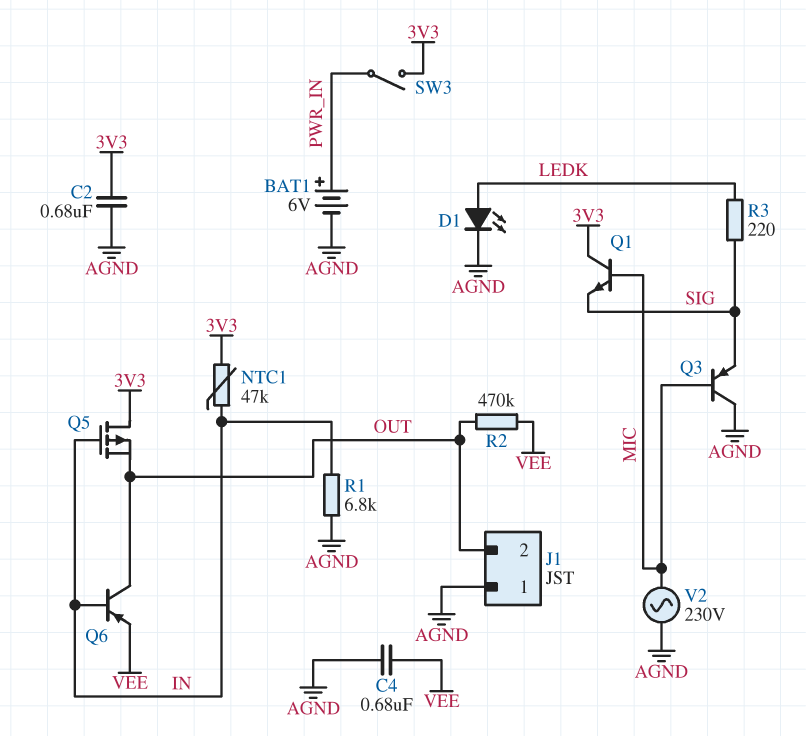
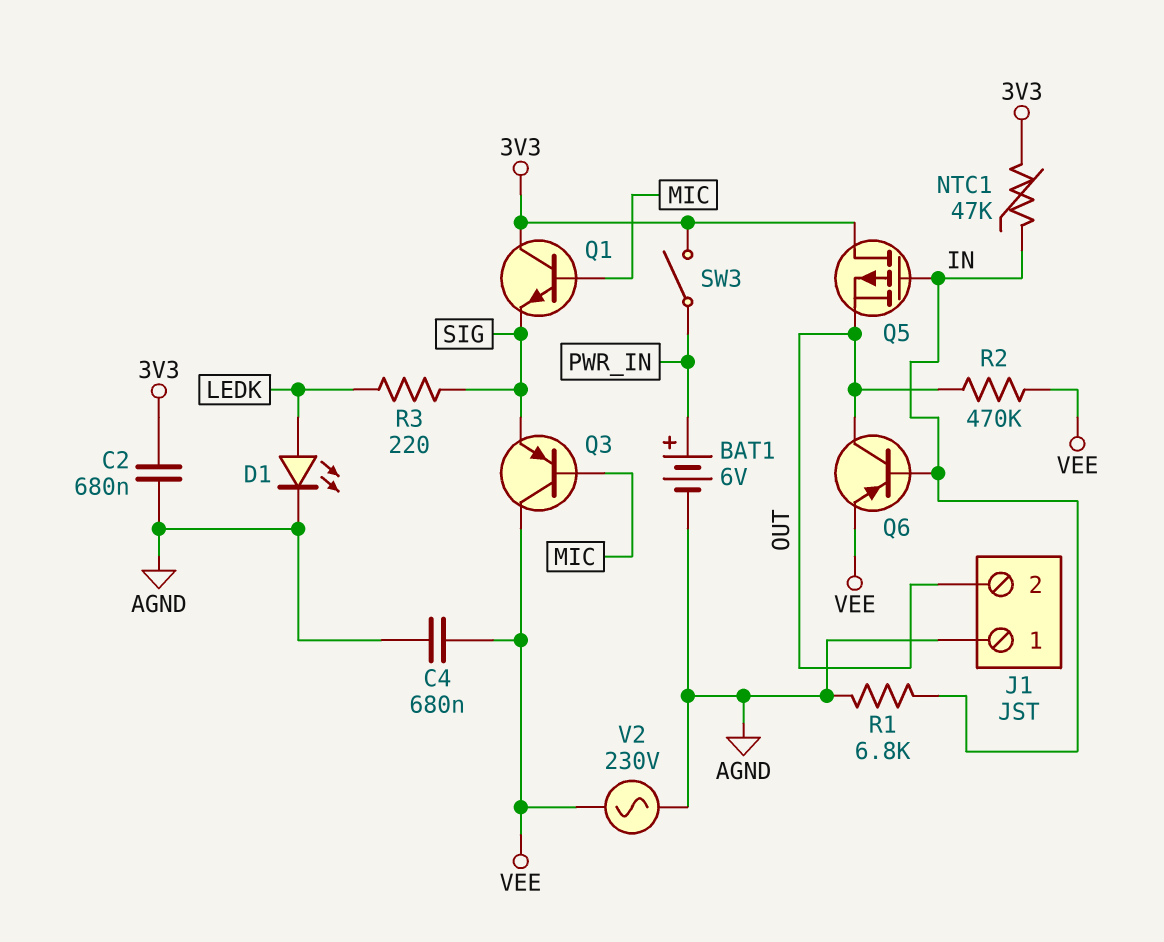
Q3: PNP (B MIC, C AGND, E SIG) -> PNP (B MIC, C VEE, E SIG)
V2: AC 230V (AGND, MIC) -> AC 230V (AGND, VEE)

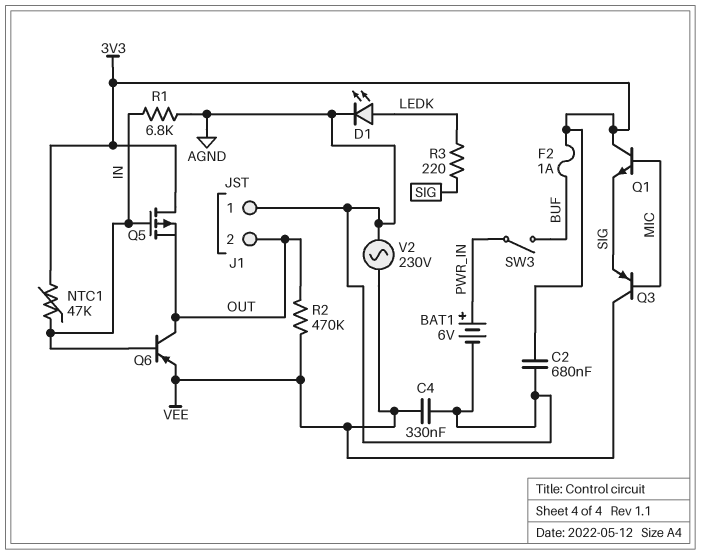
C4: 680nF (AGND, VEE) -> 330nF (AGND, VEE)
F2: none -> 1A (3V3, BUF)
SW3: switch (3V3, PWR_IN) -> switch (BUF, PWR_IN)

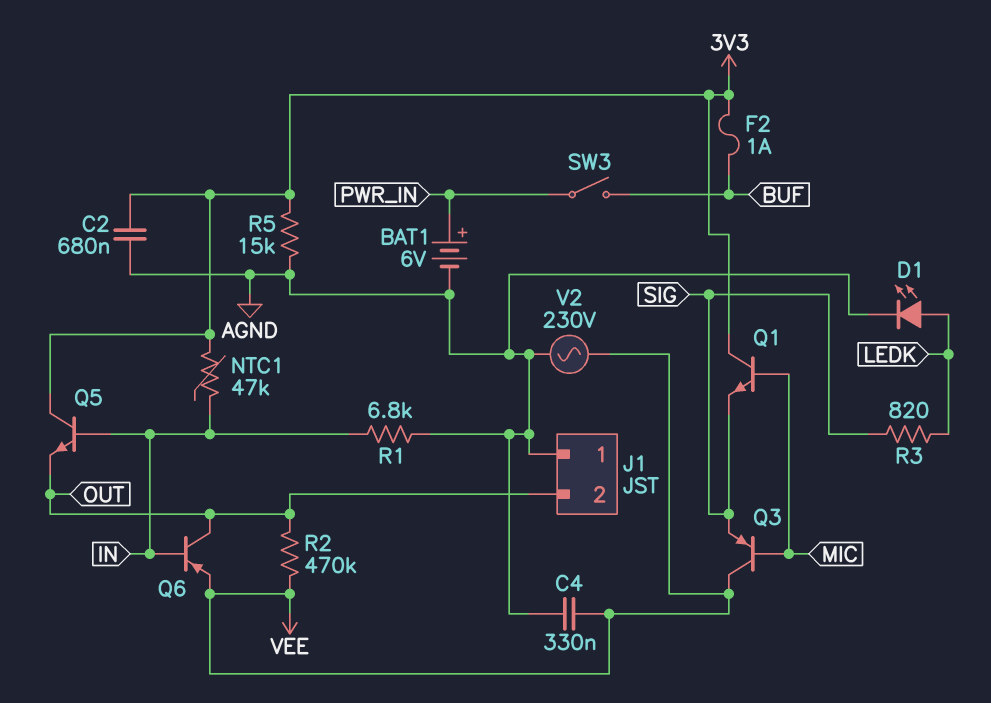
Q5: PMOS (G IN, D 3V3, S OUT) -> NPN (B IN, C 3V3, E OUT)
R3: 220 (LEDK, SIG) -> 820 (LEDK, SIG)
R5: none -> 15k (3V3, AGND)

